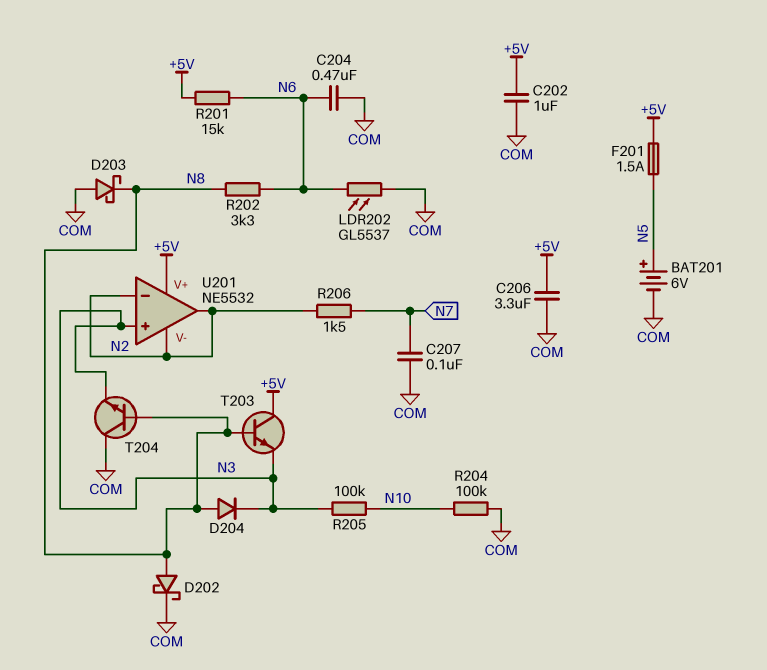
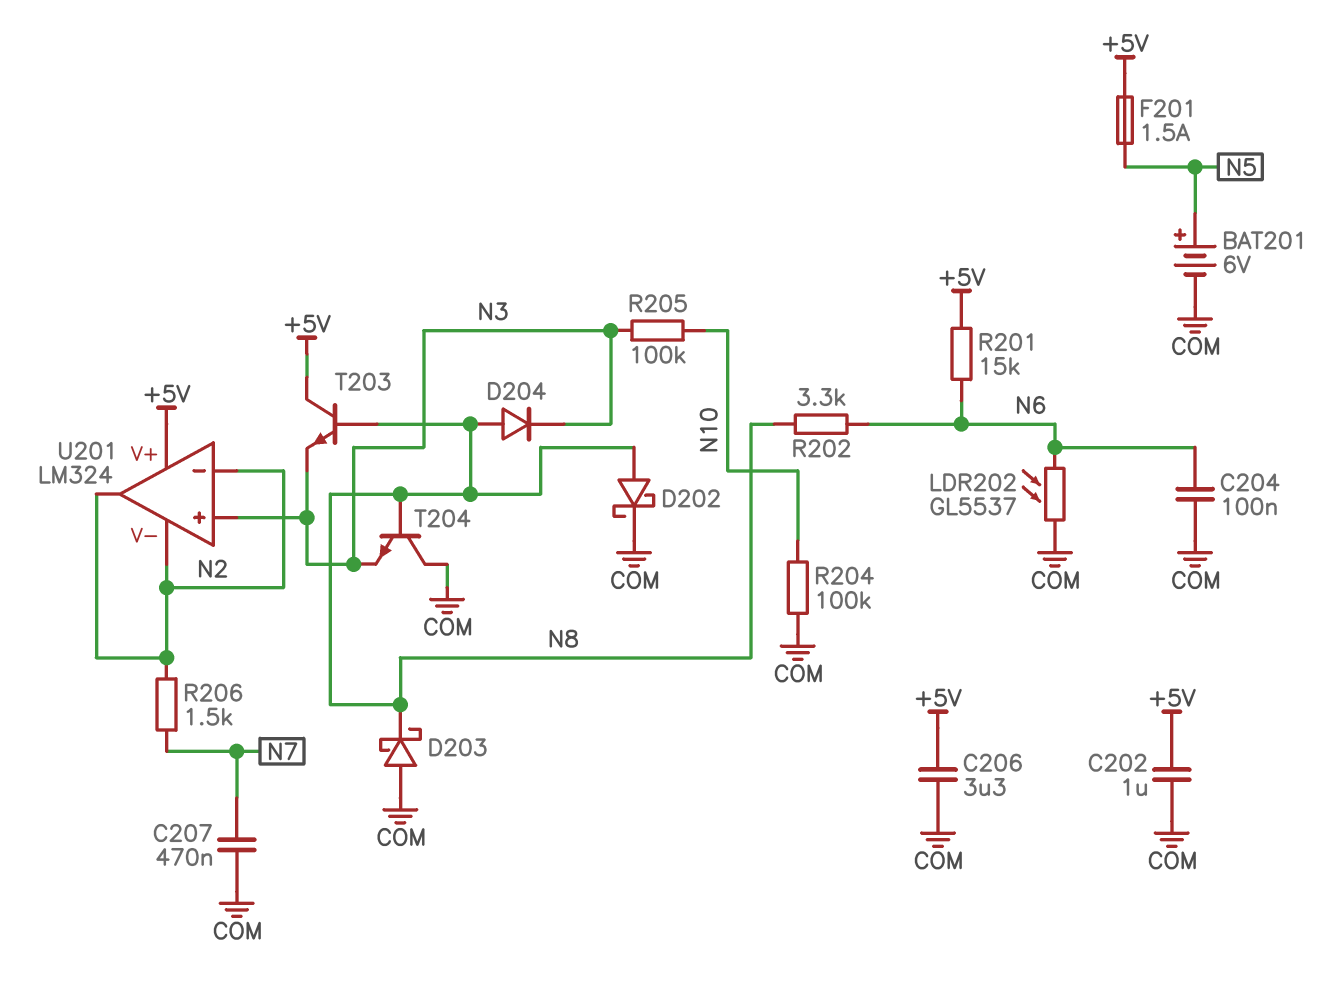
C204: 470nF (COM, N6) -> 100nF (COM, N6)
C207: 100nF (COM, N7) -> 470nF (COM, N7)
U201: NE5532 -> LM324

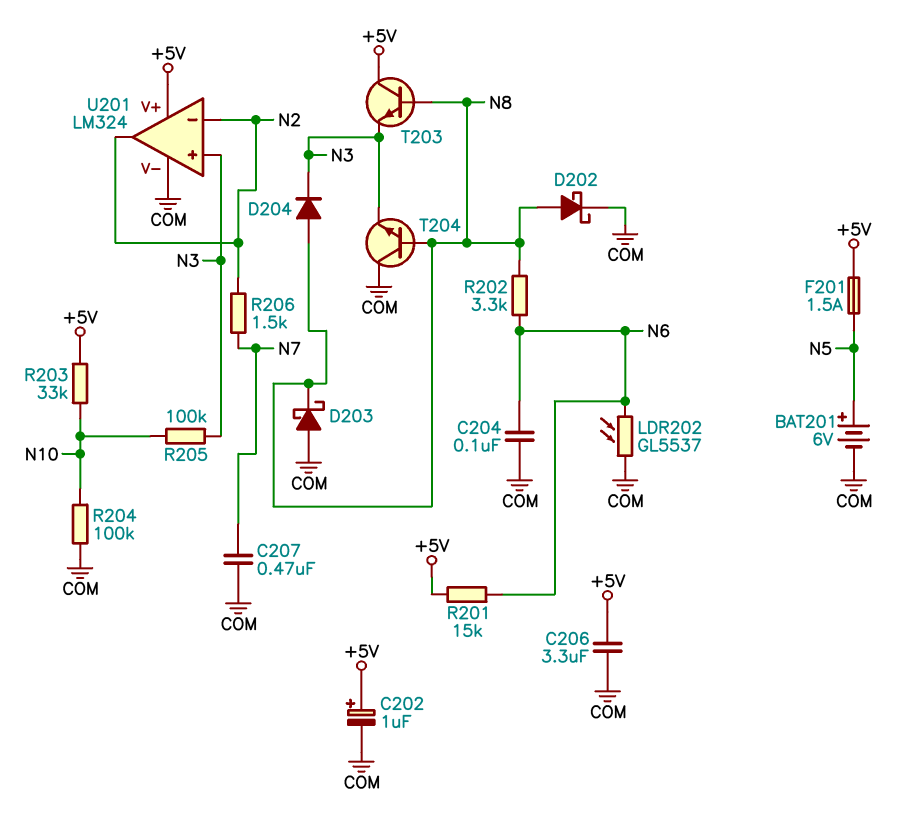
C202: 1uF (+5V, COM) -> 1uF (plus +5V, minus COM)
R203: none -> 33k (+5V, N10)
U201 pin V-: N2 -> COM

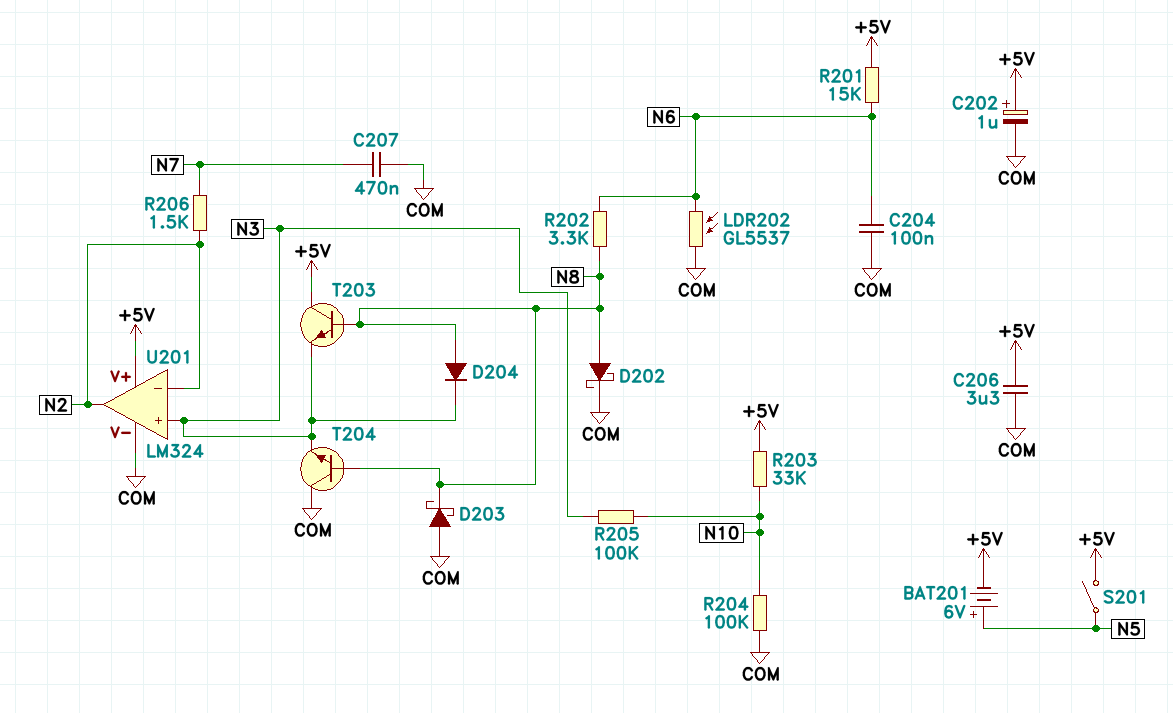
BAT201: 6V (plus N5, minus COM) -> 6V (plus N5, minus +5V)
F201: 1.5A (+5V, N5) -> none
S201: none -> switch (+5V, N5)

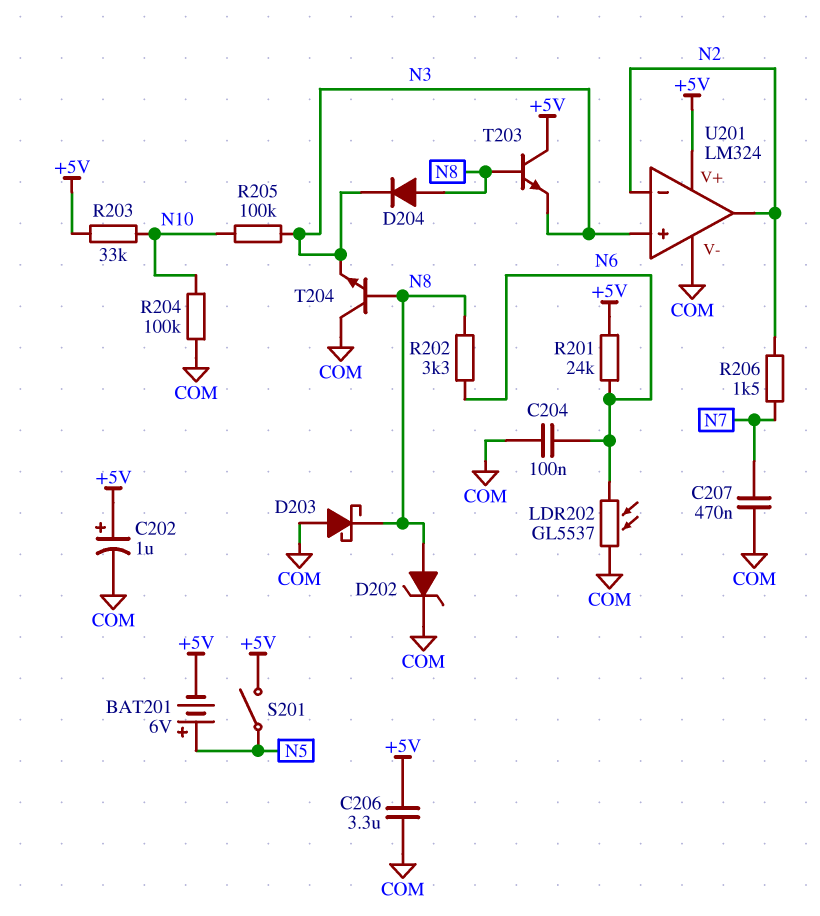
D202: schottky (A N8, K COM) -> zener (A N8, K COM)
R201: 15k (+5V, N6) -> 24k (+5V, N6)

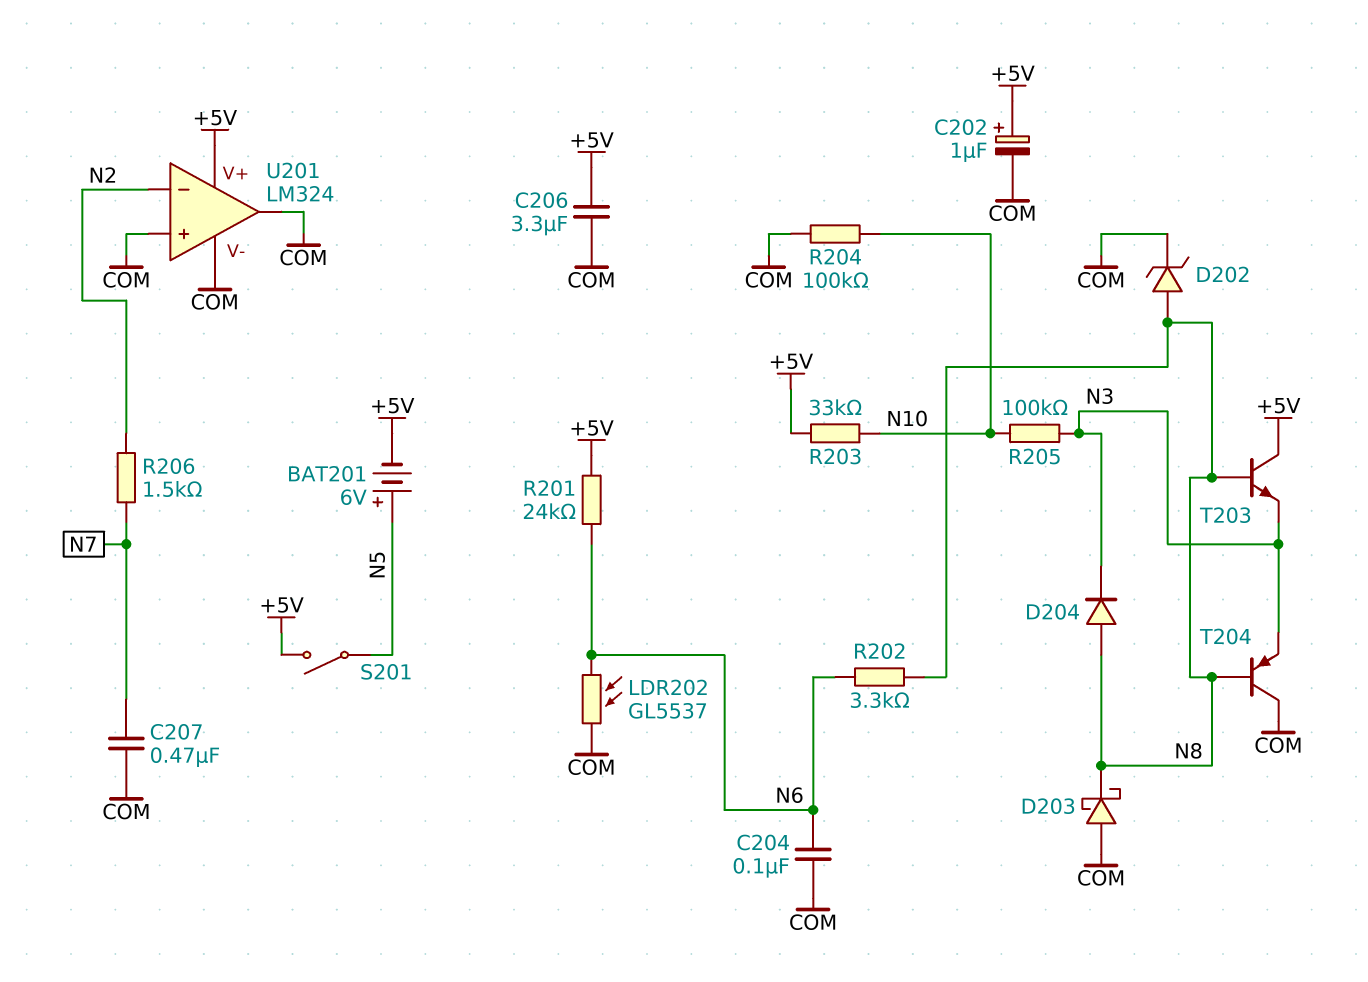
T204: NPN (B N8, C COM, E N3) -> PNP (B N8, C COM, E N3)
U201 pin in+: N3 -> COM
U201 pin out: N2 -> COM

